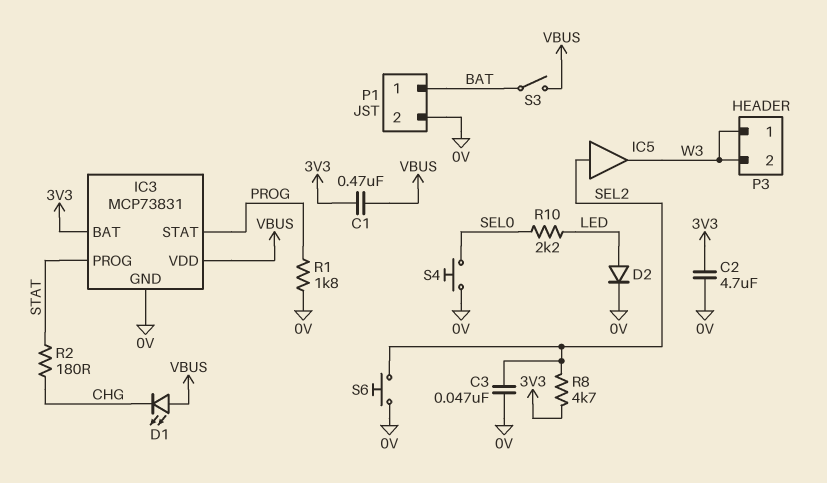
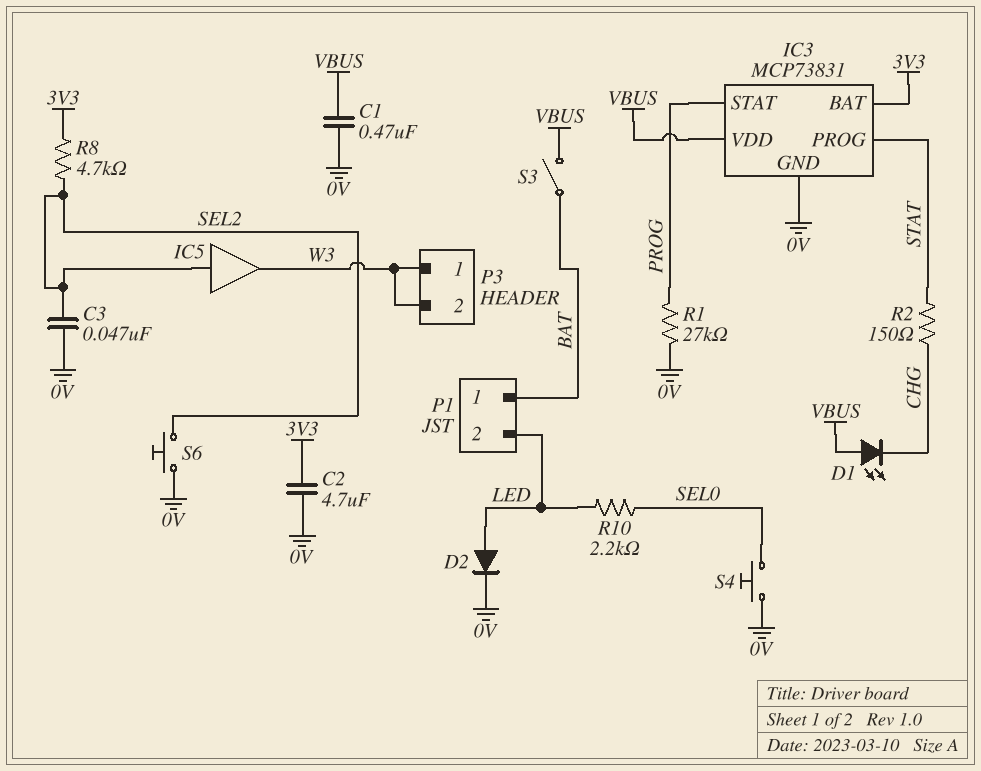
C1: 470nF (3V3, VBUS) -> 470nF (0V, VBUS)
P1 pin 2: 0V -> LED
R1: 1.8k (0V, PROG) -> 27k (0V, PROG)
R2: 180 (CHG, STAT) -> 150 (CHG, STAT)

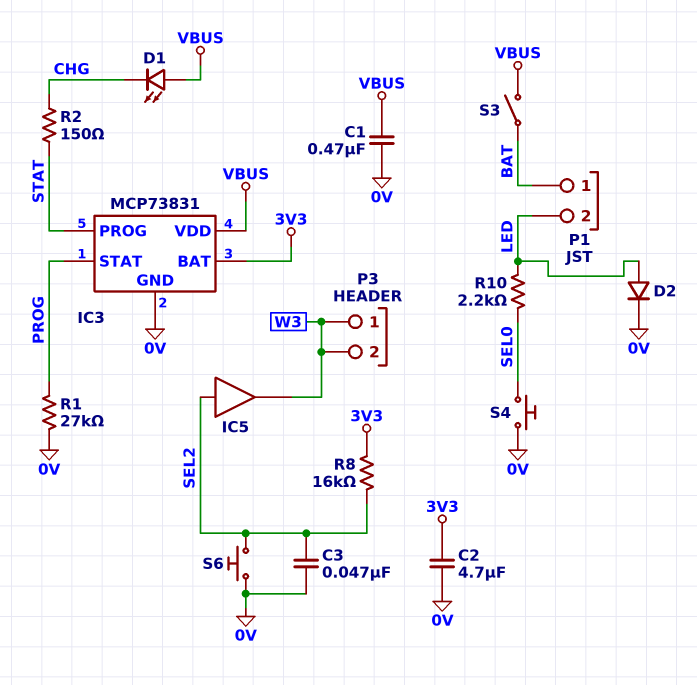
R8: 4.7k (3V3, SEL2) -> 16k (3V3, SEL2)

